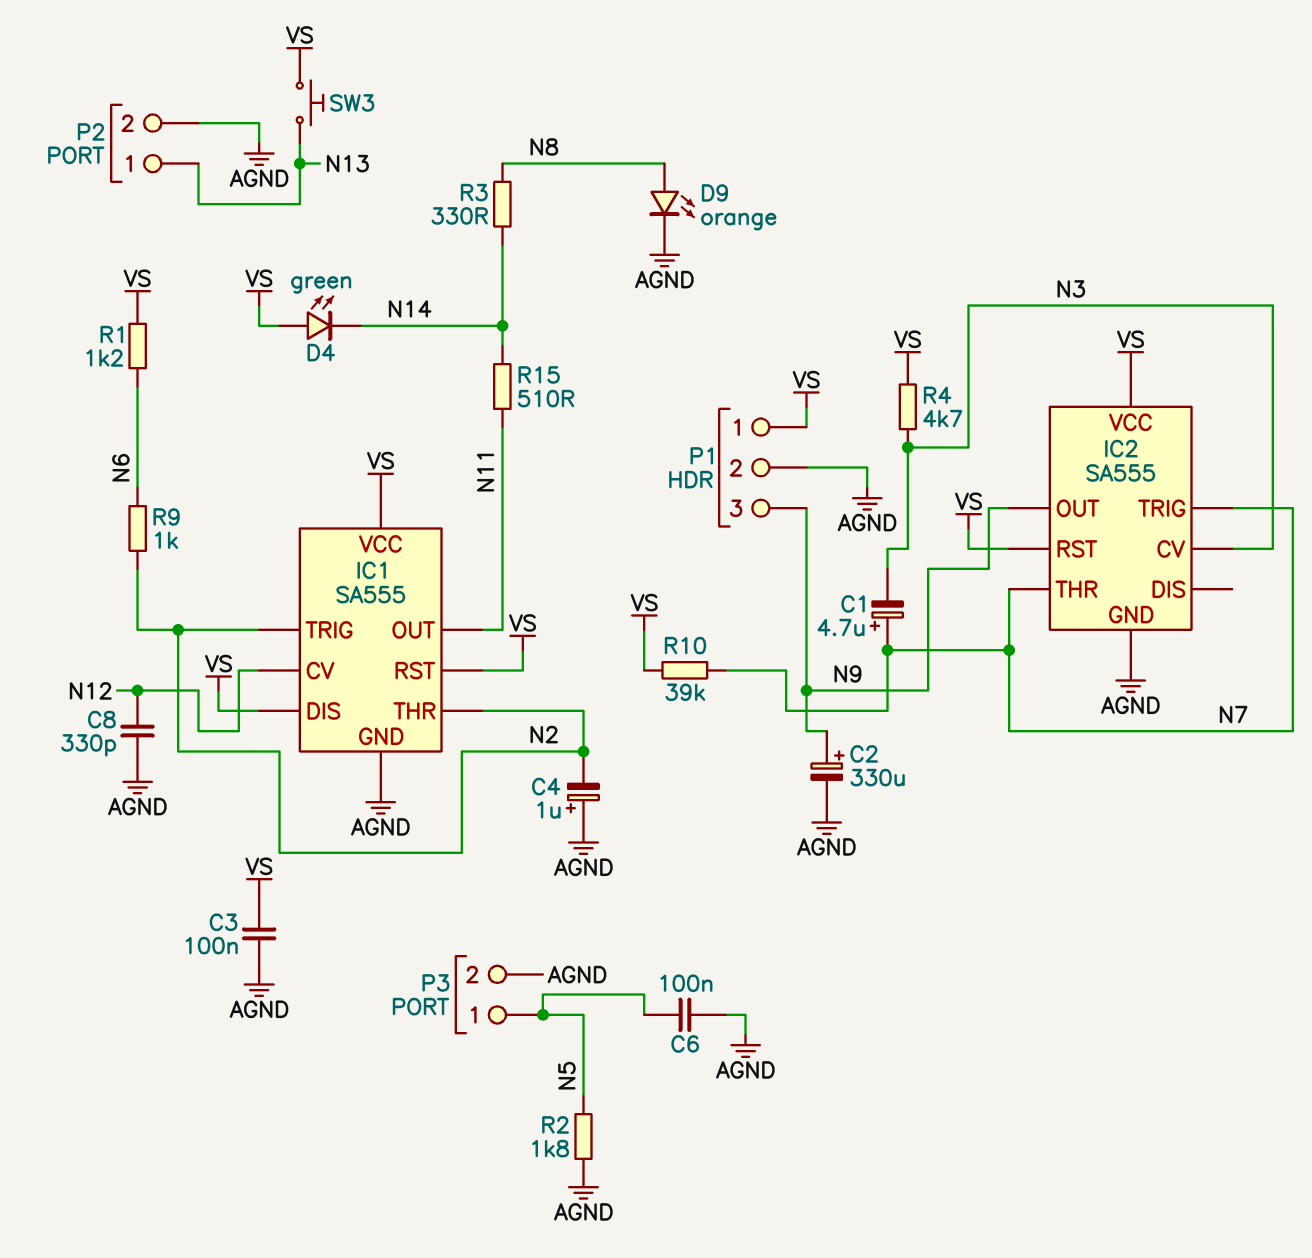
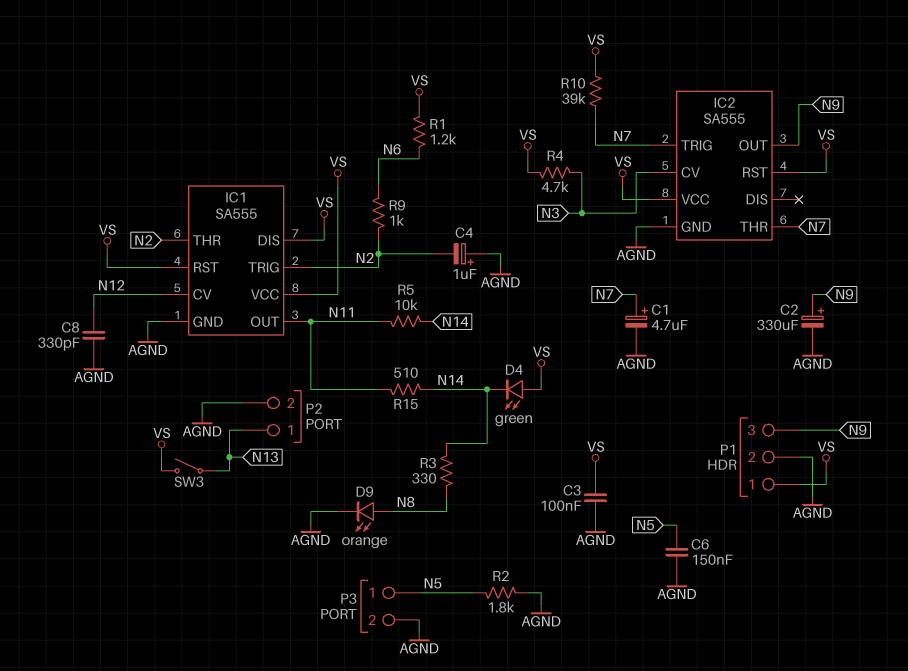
C1: 4.7uF (plus N7, minus N3) -> 4.7uF (plus N7, minus AGND)
C6: 100nF (AGND, N5) -> 150nF (AGND, N5)
R5: none -> 10k (N11, N14)
SW3: button (N13, VS) -> switch (N13, VS)

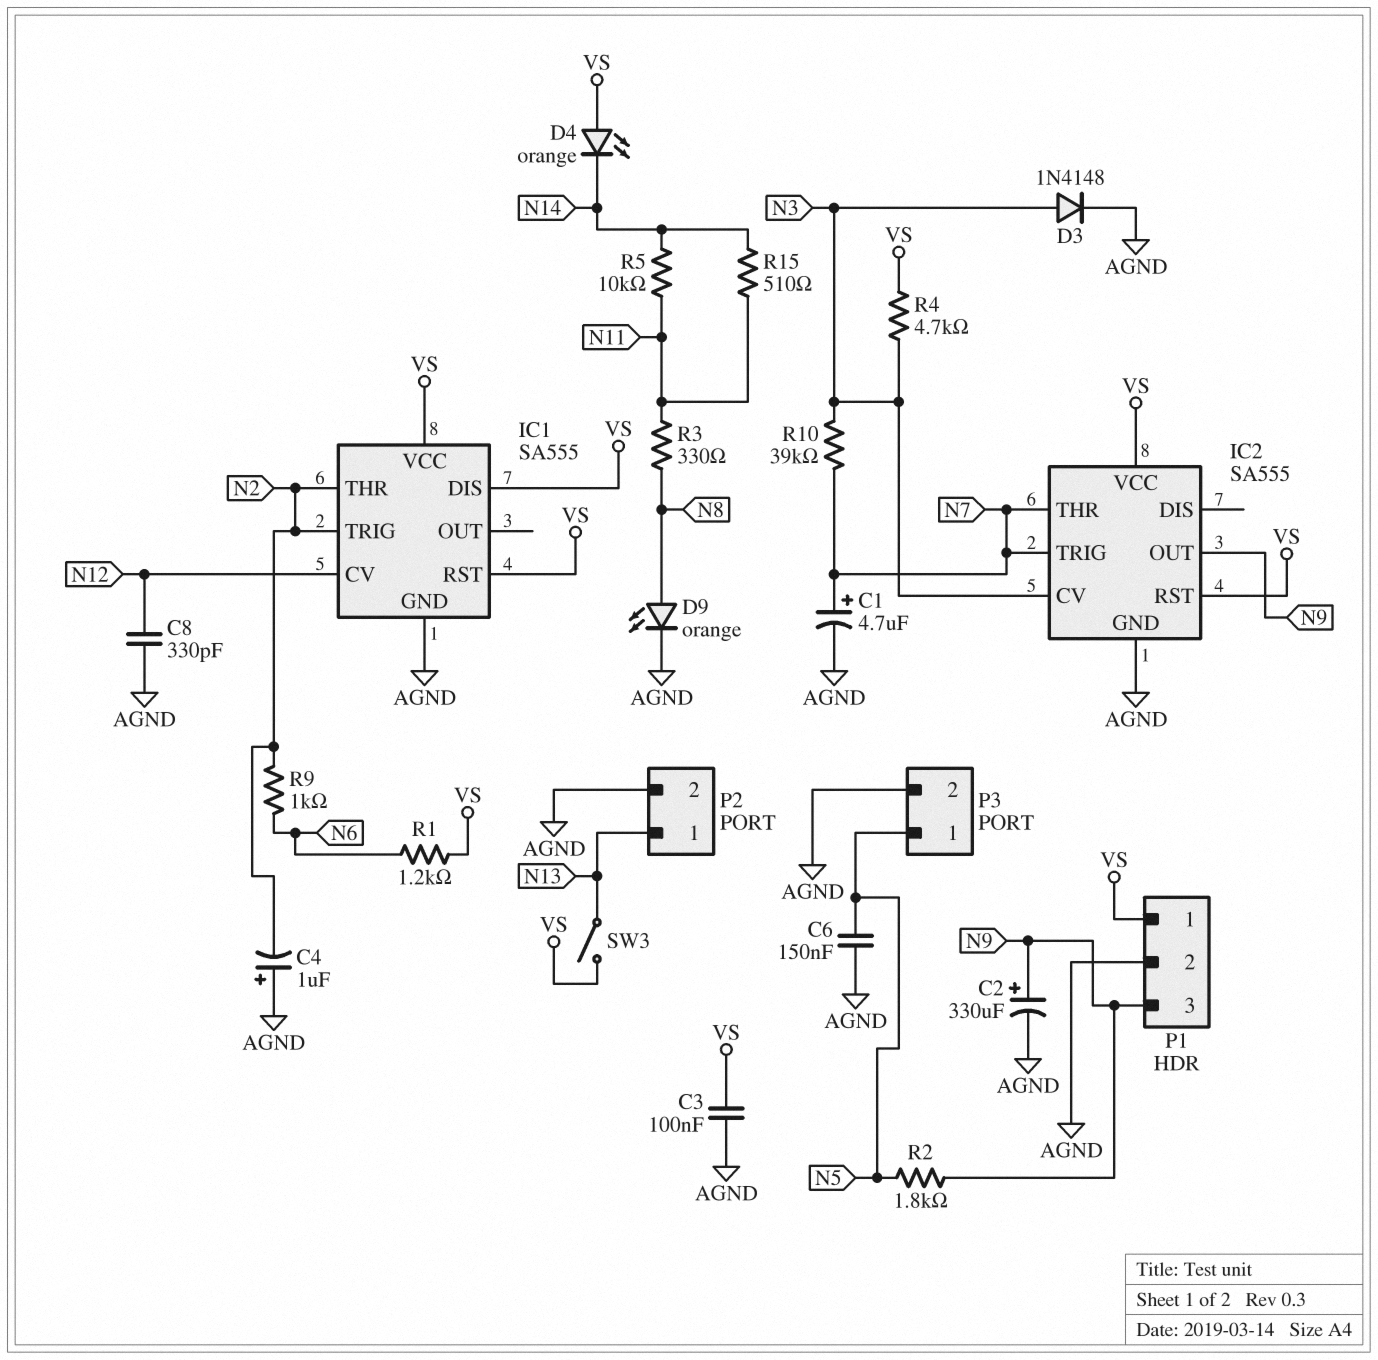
D3: none -> diode 1N4148 (A N3, K AGND)
D4: LED green (A VS, K N14) -> LED orange (A VS, K N14)
IC1 pin OUT: N11 -> none
R2: 1.8k (AGND, N5) -> 1.8k (N5, N9)
R3: 330 (N8, N14) -> 330 (N8, N11)
R10: 39k (N7, VS) -> 39k (N3, N7)

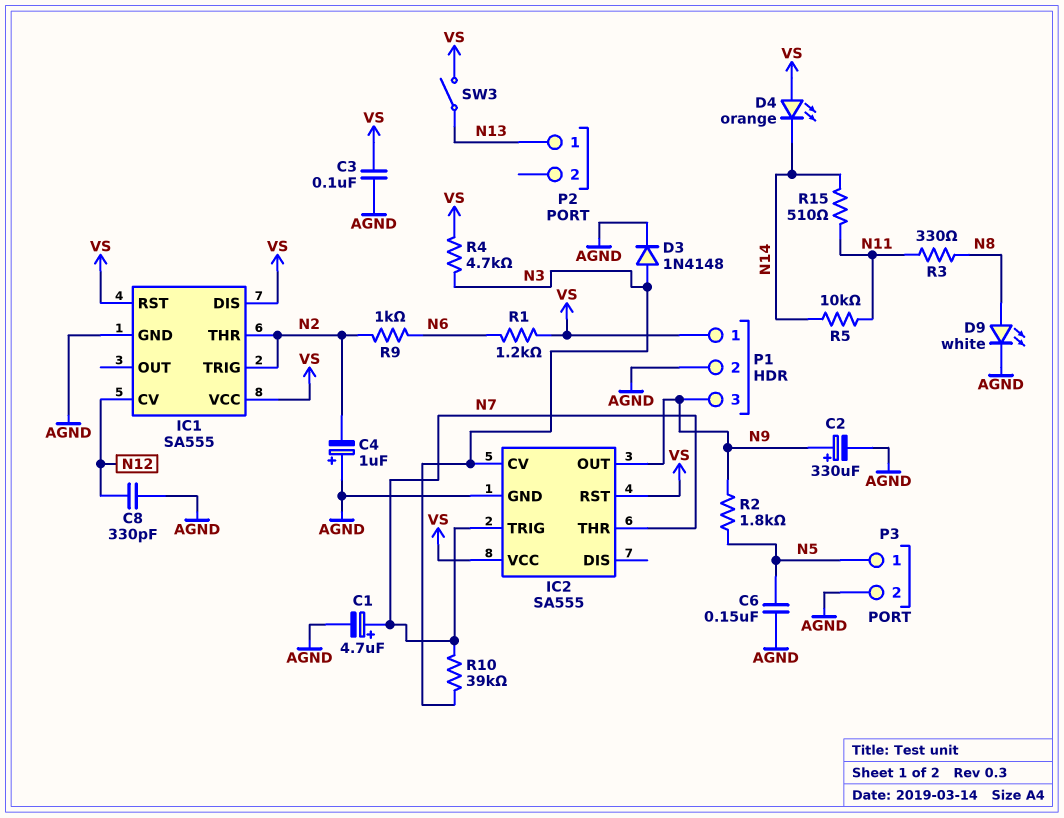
D9: LED orange (A N8, K AGND) -> LED white (A N8, K AGND)
P2 pin 2: AGND -> none

